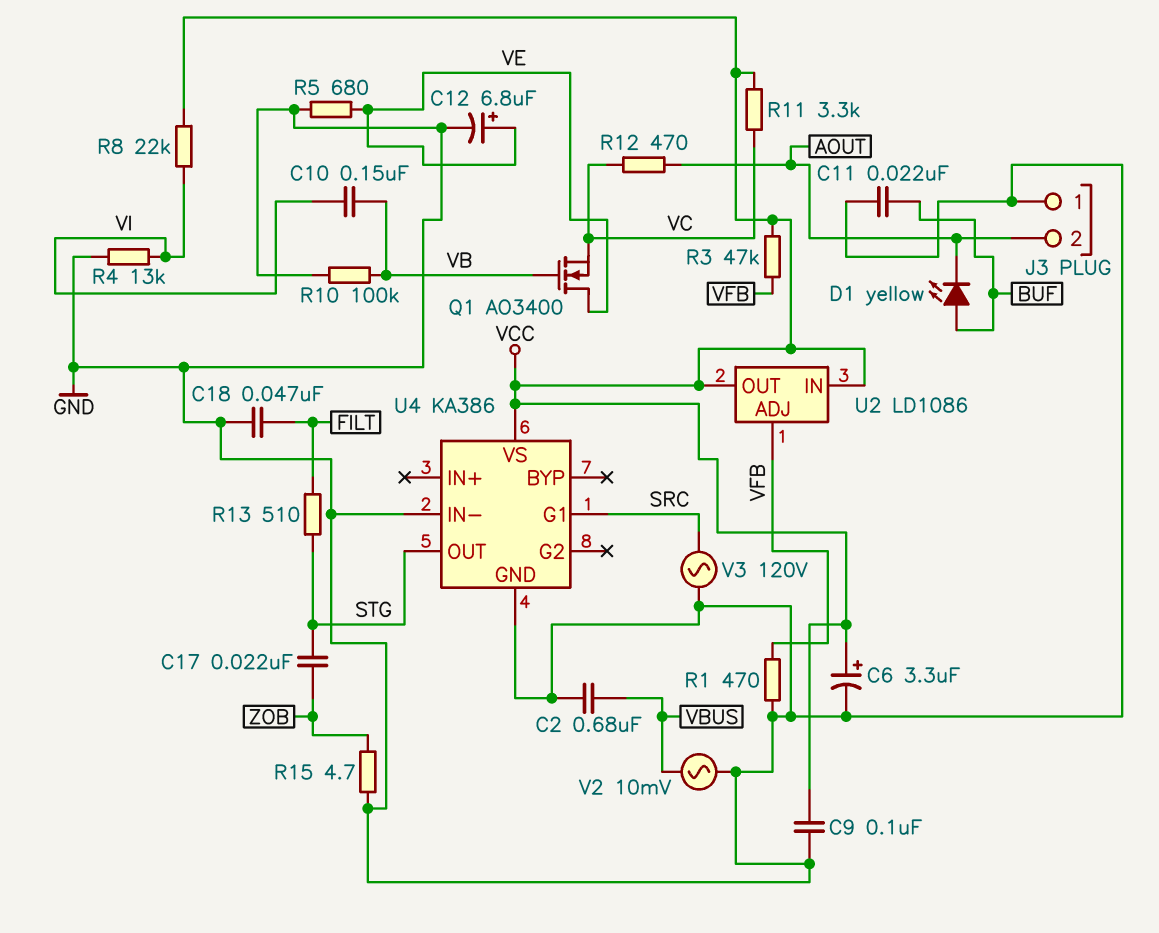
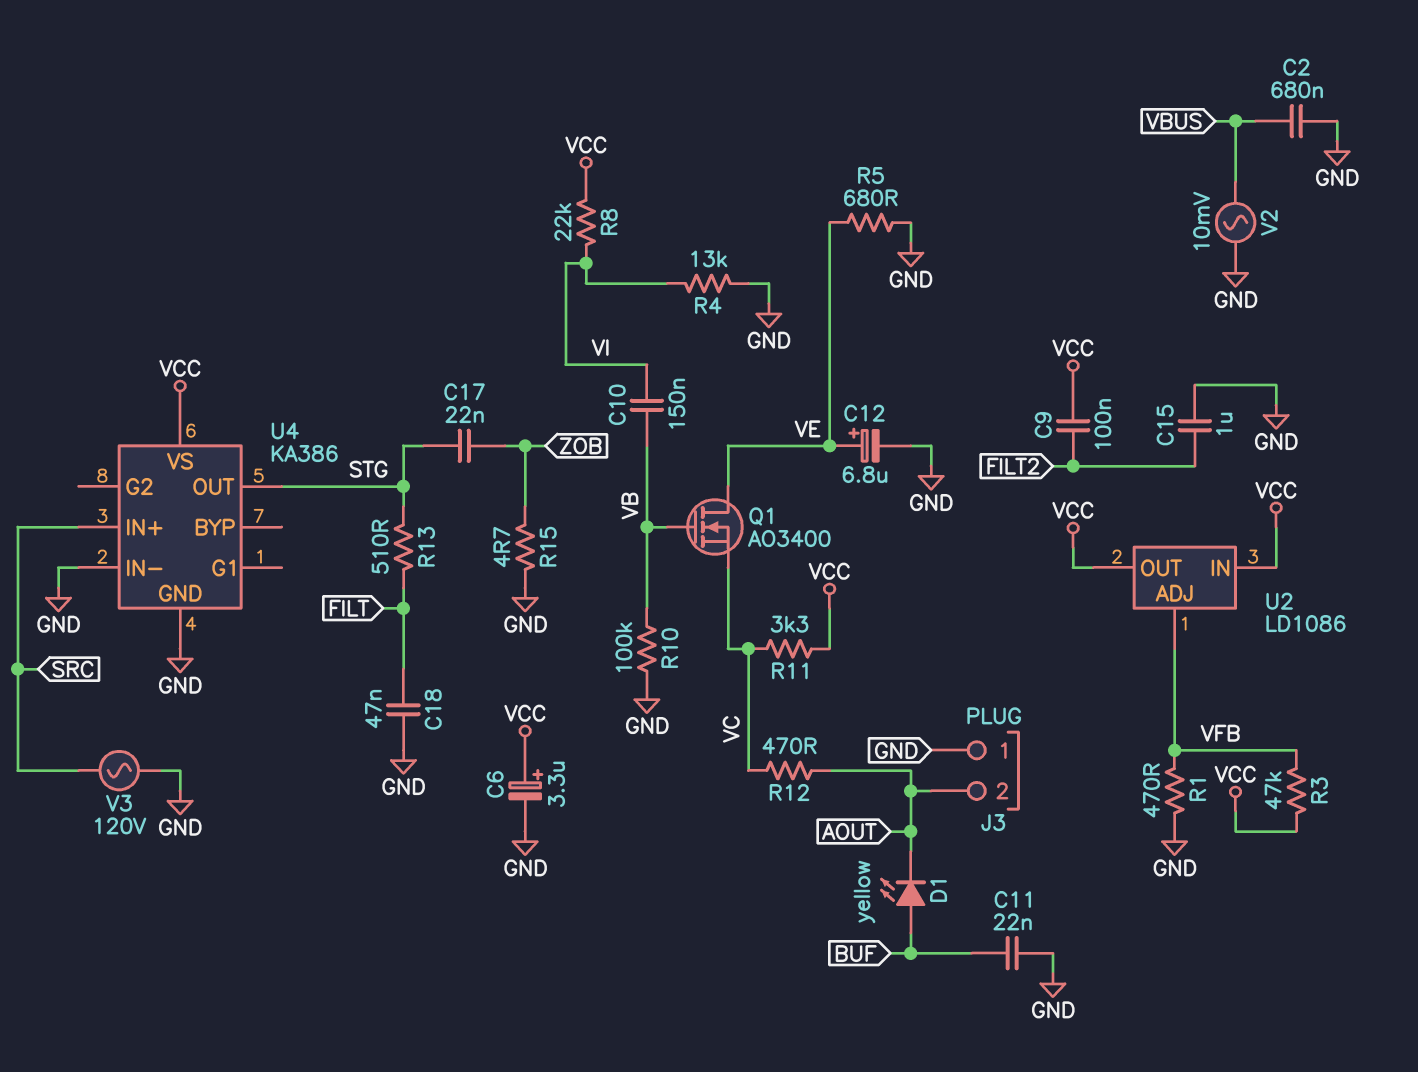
C9: 100nF (GND, VCC) -> 100nF (FILT2, VCC)
C15: none -> 1uF (FILT2, GND)
U4 pin G1: SRC -> none
U4 pin IN+: none -> SRC

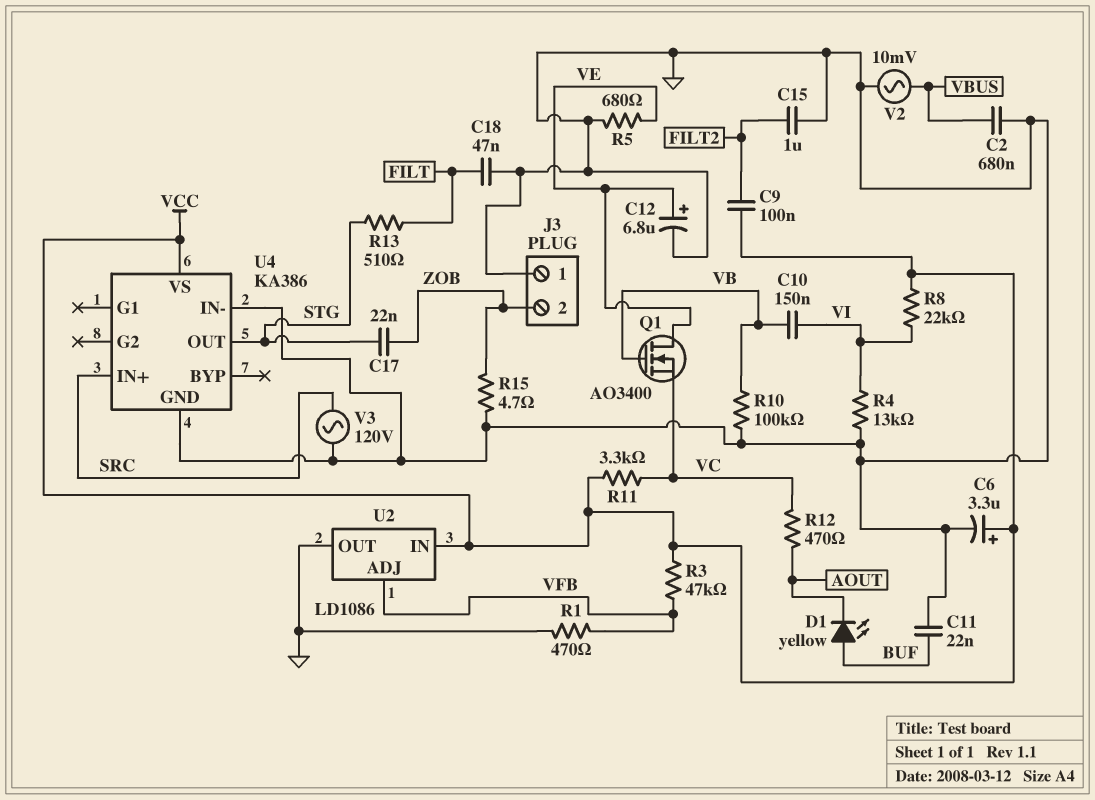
J3 pin 2: AOUT -> ZOB
U2 pin OUT: VCC -> GND

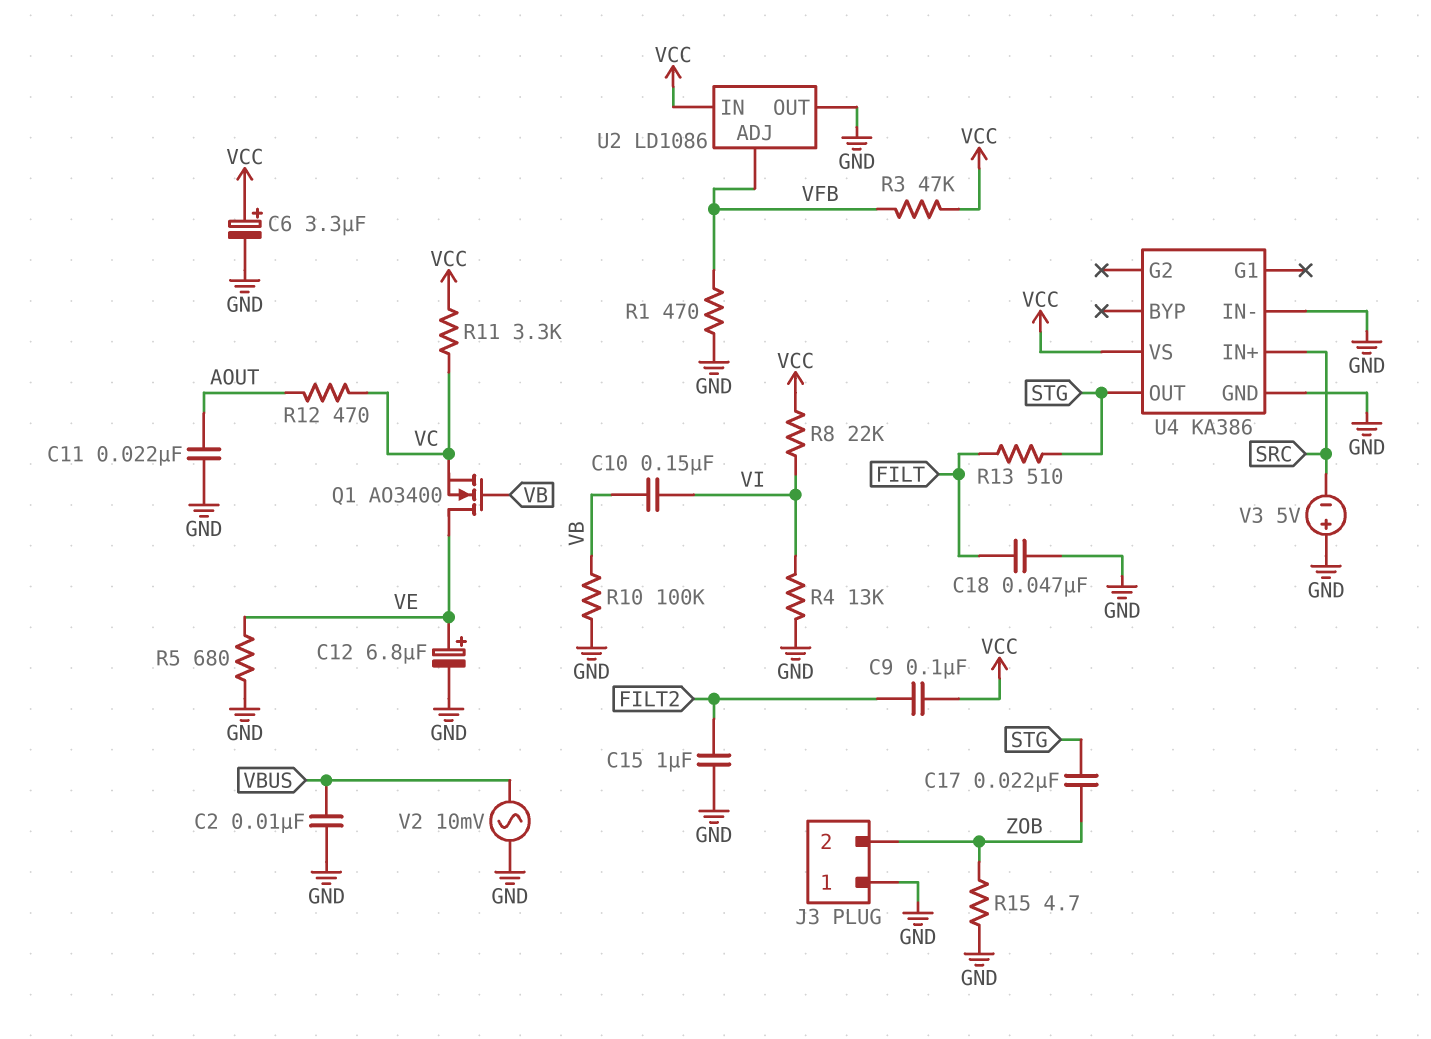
C2: 680nF (GND, VBUS) -> 10nF (GND, VBUS)
C11: 22nF (BUF, GND) -> 22nF (AOUT, GND)
D1: LED yellow (A BUF, K AOUT) -> none
V3: AC 120V (GND, SRC) -> 5V (plus GND, minus SRC)

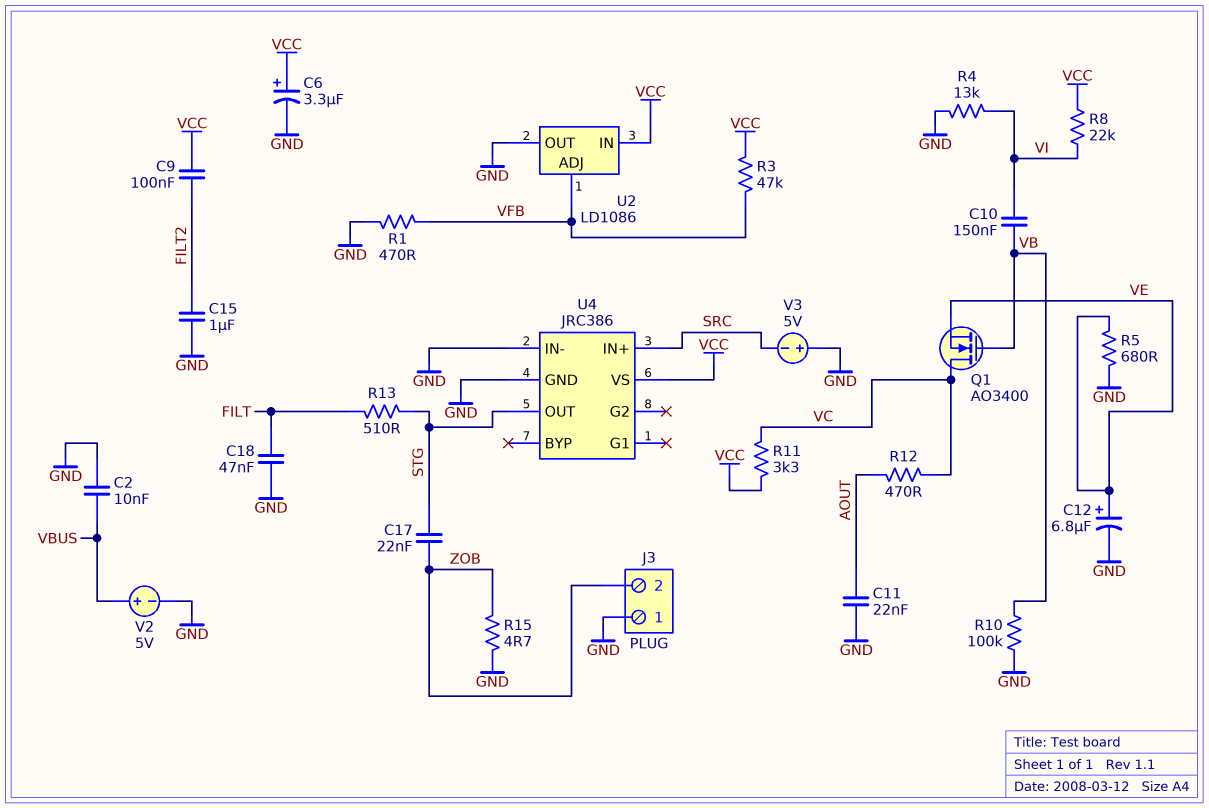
Q1: NMOS AO3400 (G VB, D VE, S VC) -> NMOS AO3400 (G VB, D VC, S VE)
U4: KA386 -> JRC386
V2: AC 10mV (GND, VBUS) -> 5V (plus VBUS, minus GND)

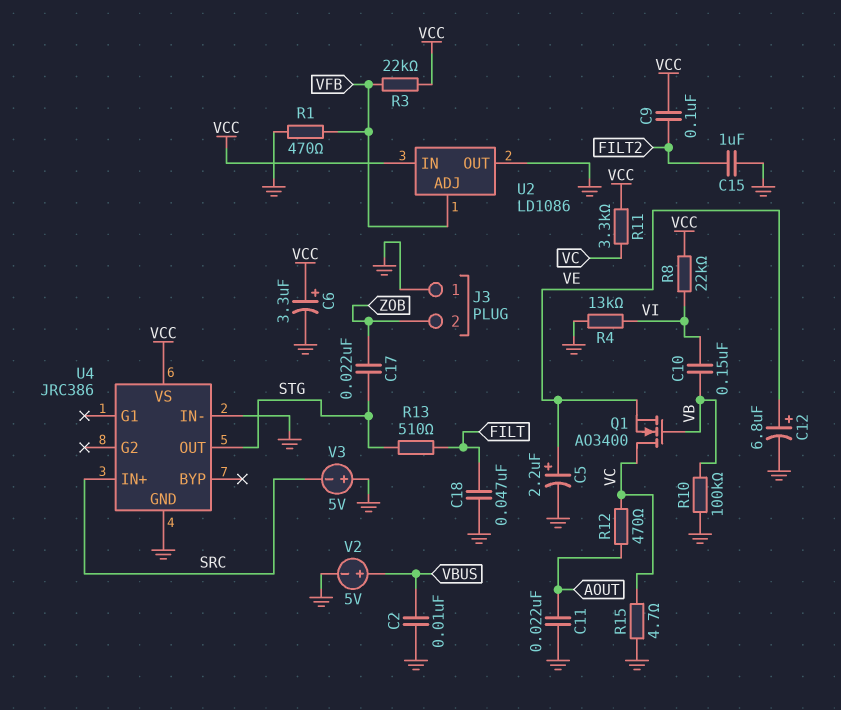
C5: none -> 2.2uF (plus VE, minus GND)
R3: 47k (VCC, VFB) -> 22k (VCC, VFB)
R5: 680 (GND, VE) -> none
R15: 4.7 (GND, ZOB) -> 4.7 (GND, VC)

